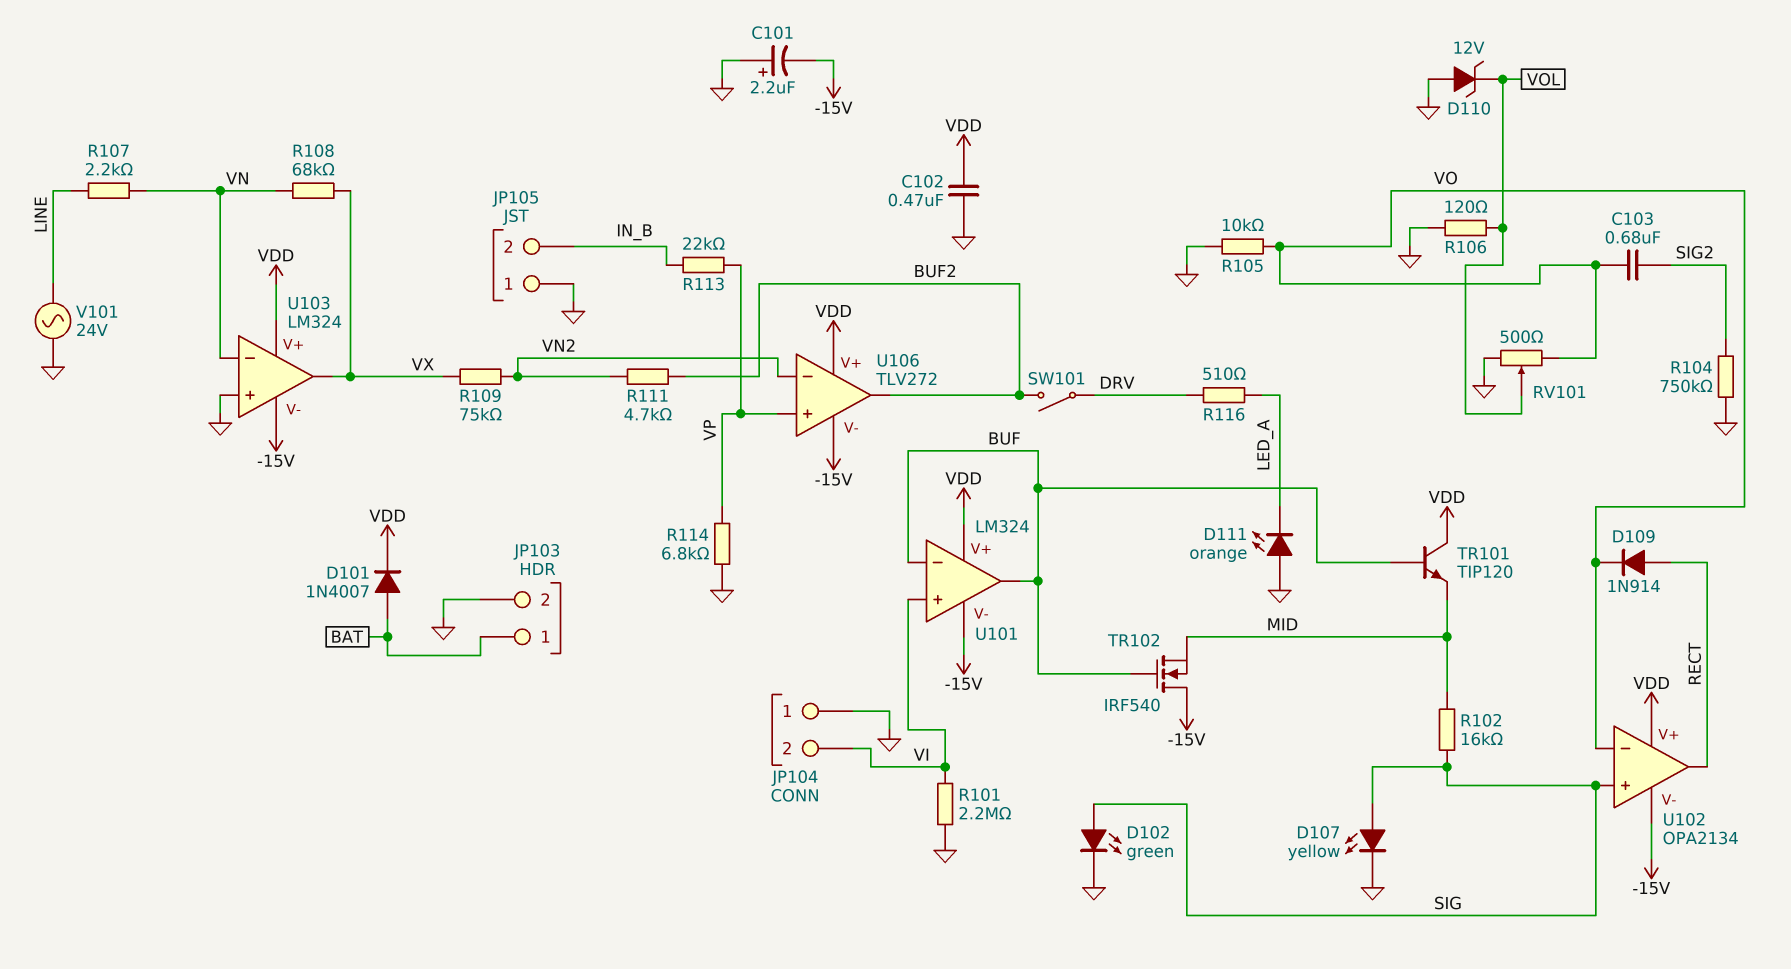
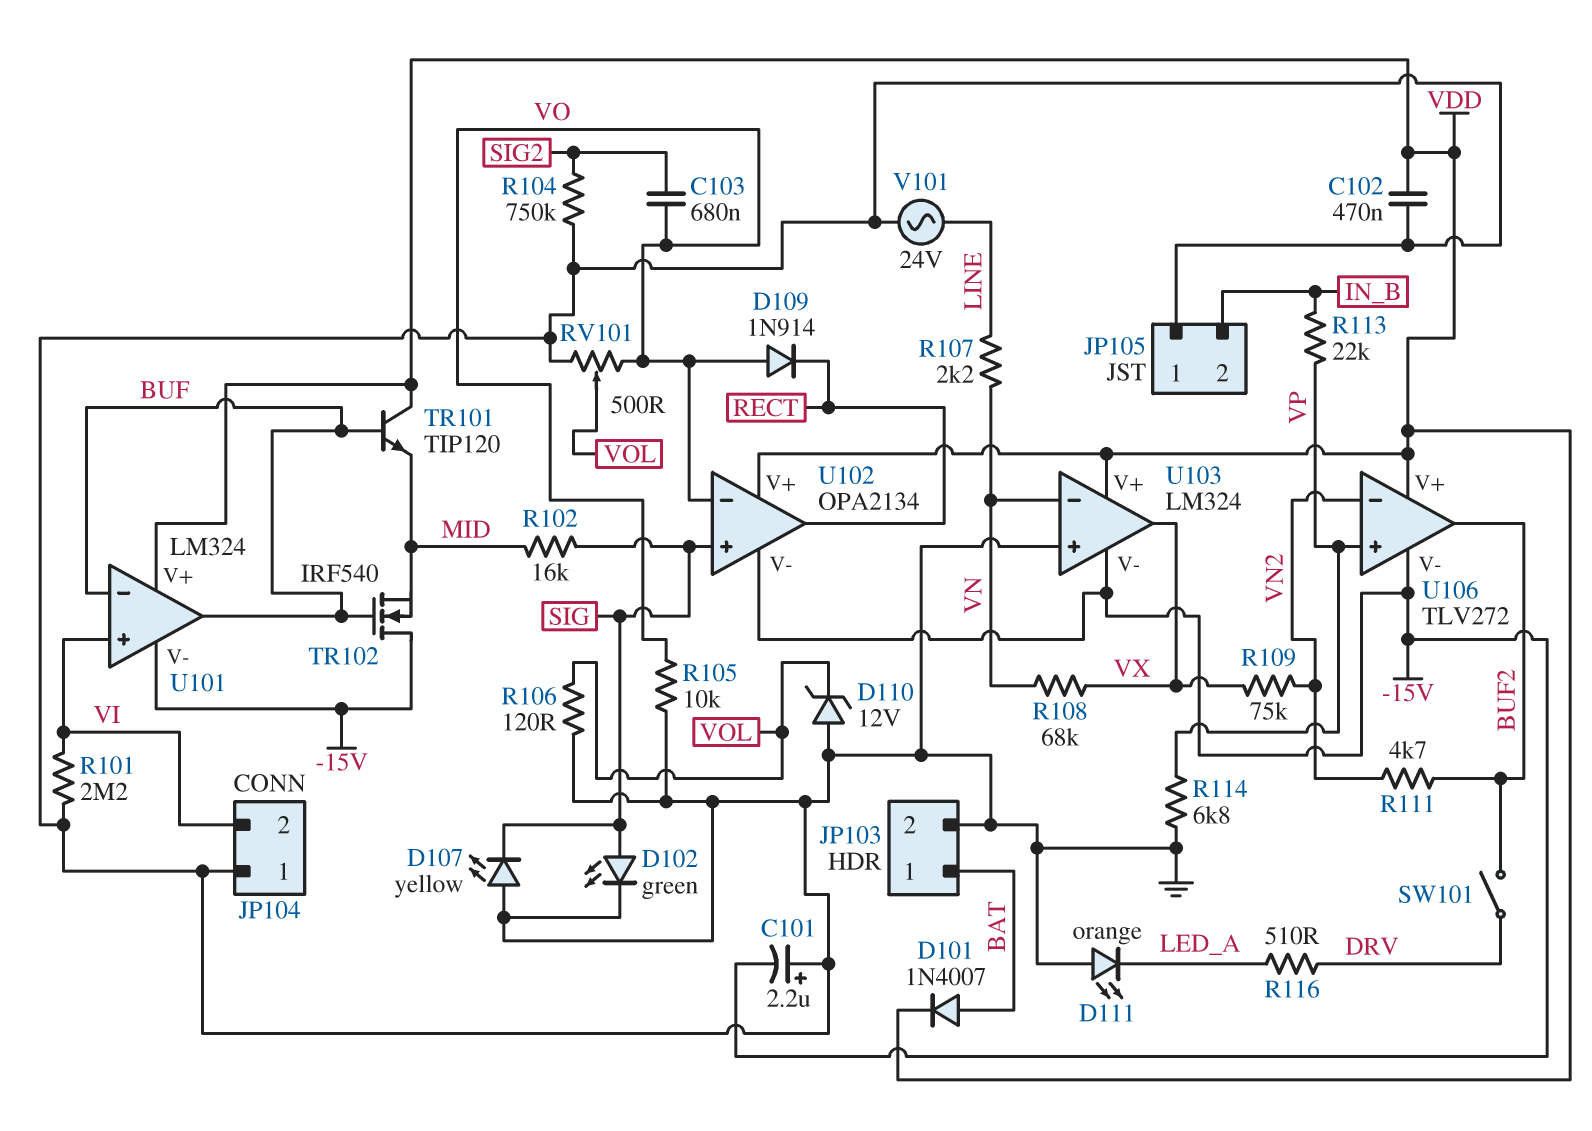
D107: LED yellow (A SIG, K GND) -> LED yellow (A GND, K SIG)
D109: diode 1N914 (A RECT, K VO) -> diode 1N914 (A VO, K RECT)

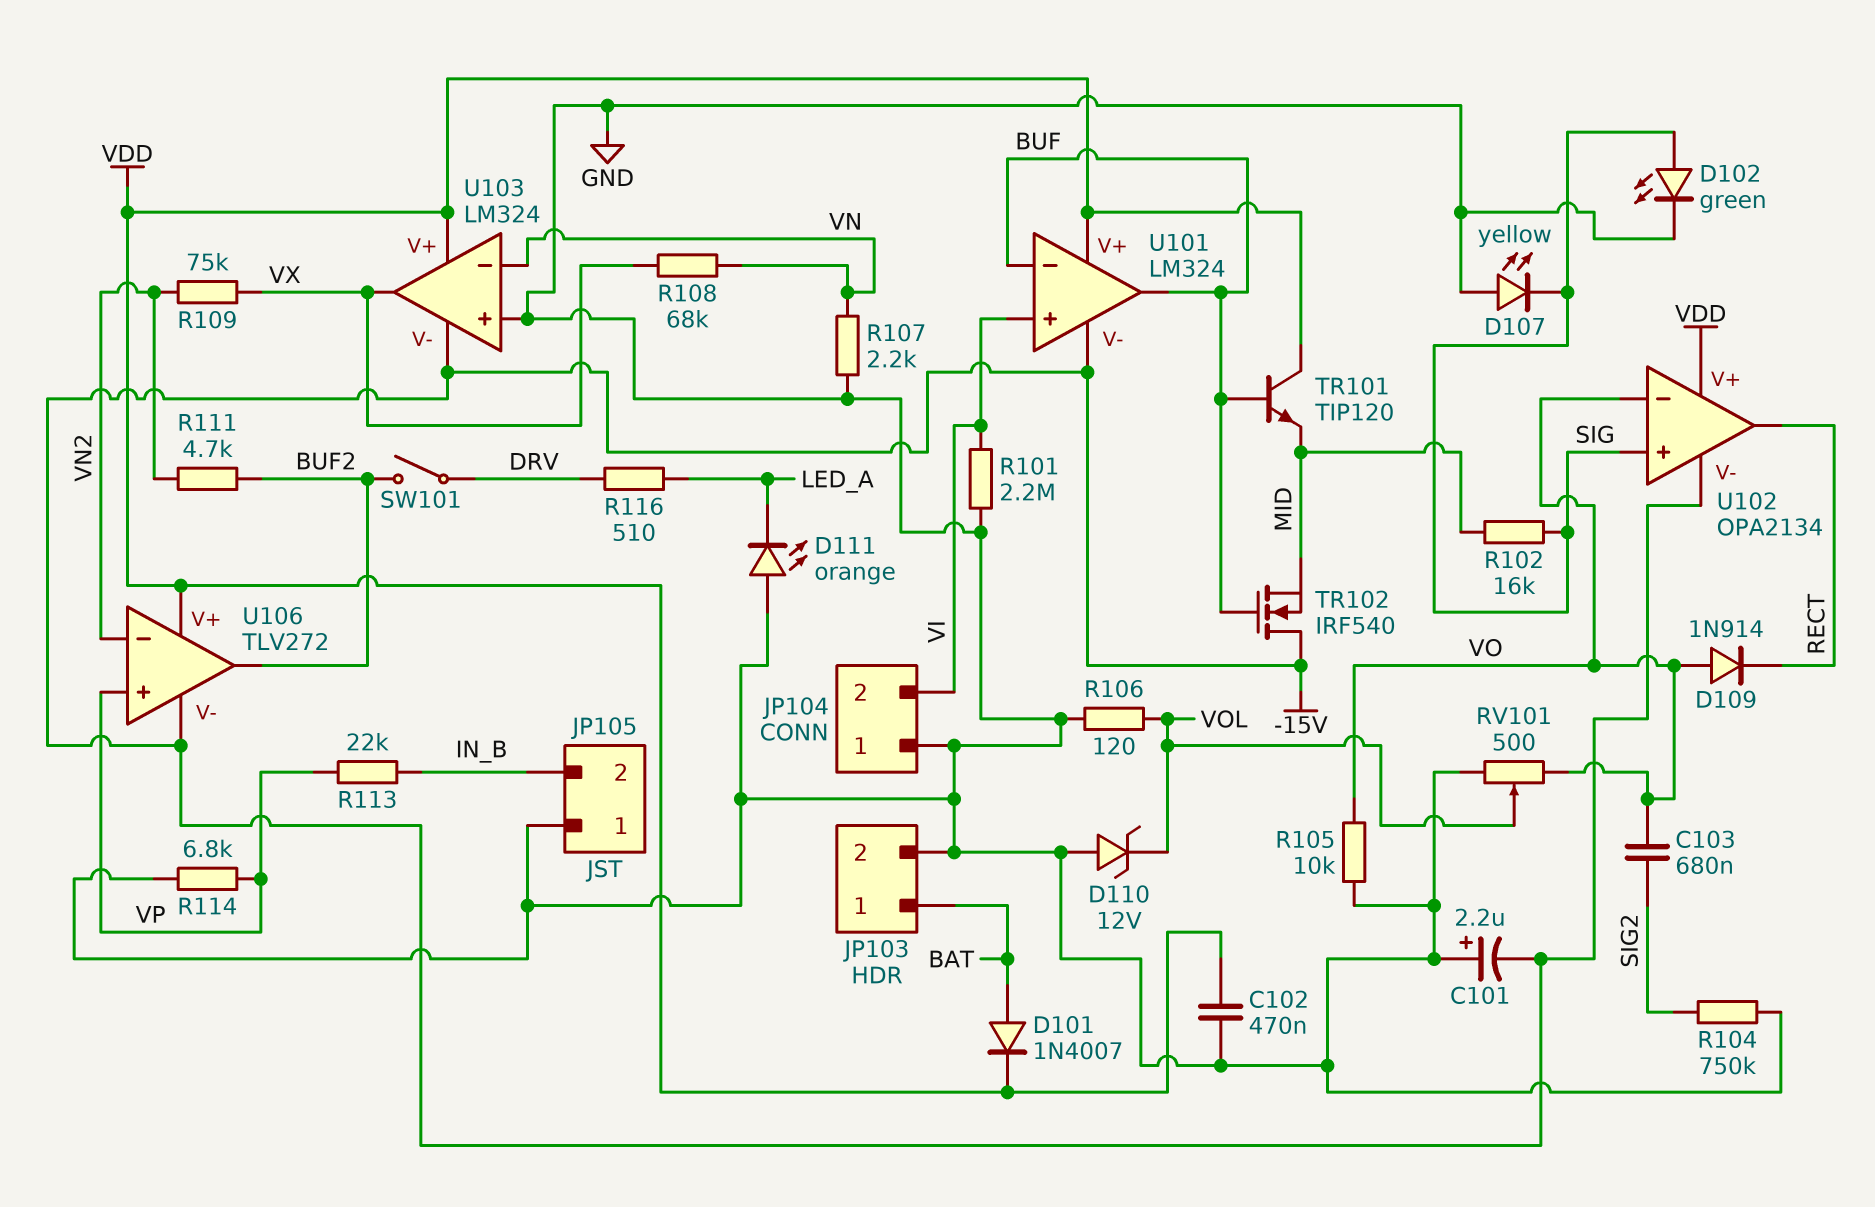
R107: 2.2k (LINE, VN) -> 2.2k (GND, VN)
V101: AC 24V (GND, LINE) -> none

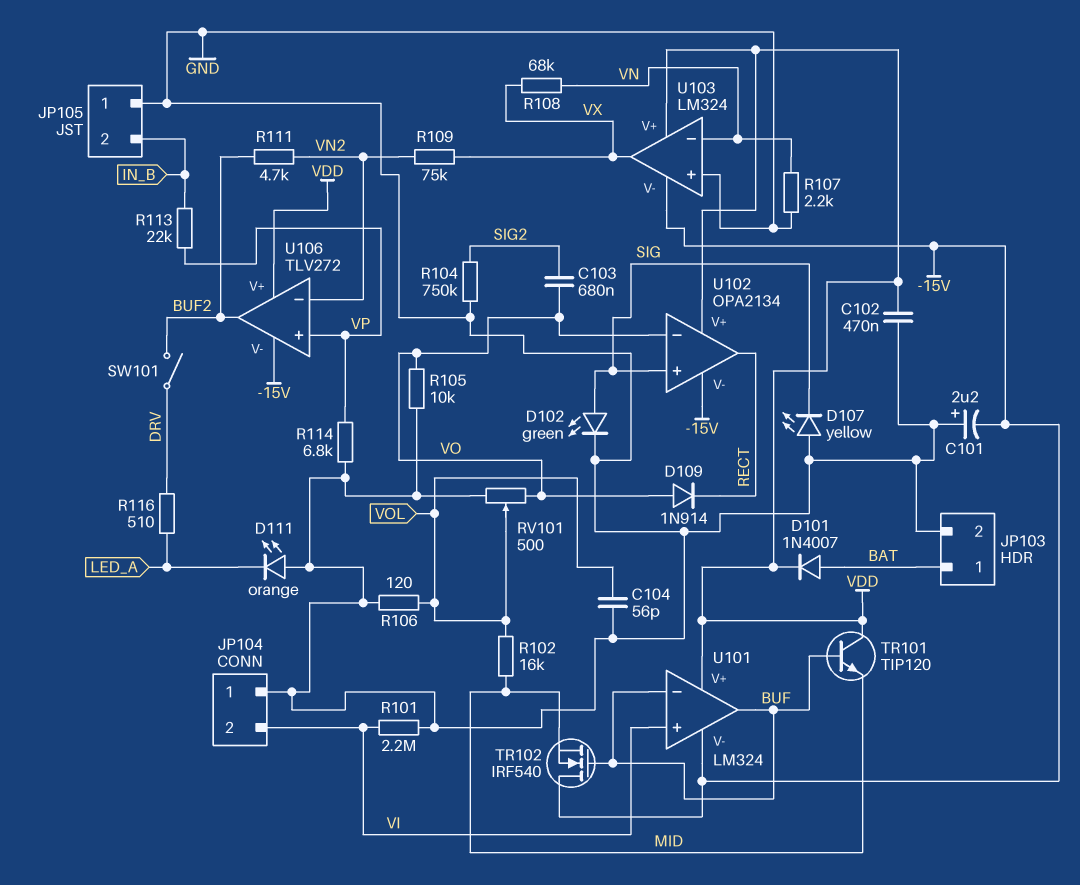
C104: none -> 56pF (GND, VOL)
D110: zener 12V (A GND, K VOL) -> none
R102: 16k (MID, SIG) -> 16k (MID, VOL)

